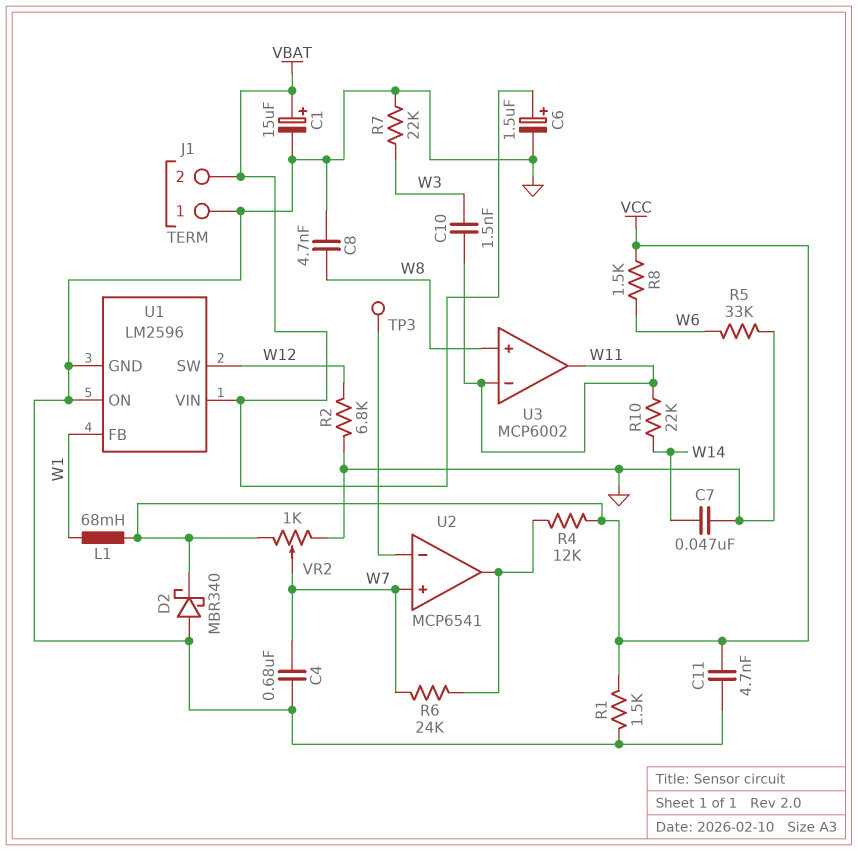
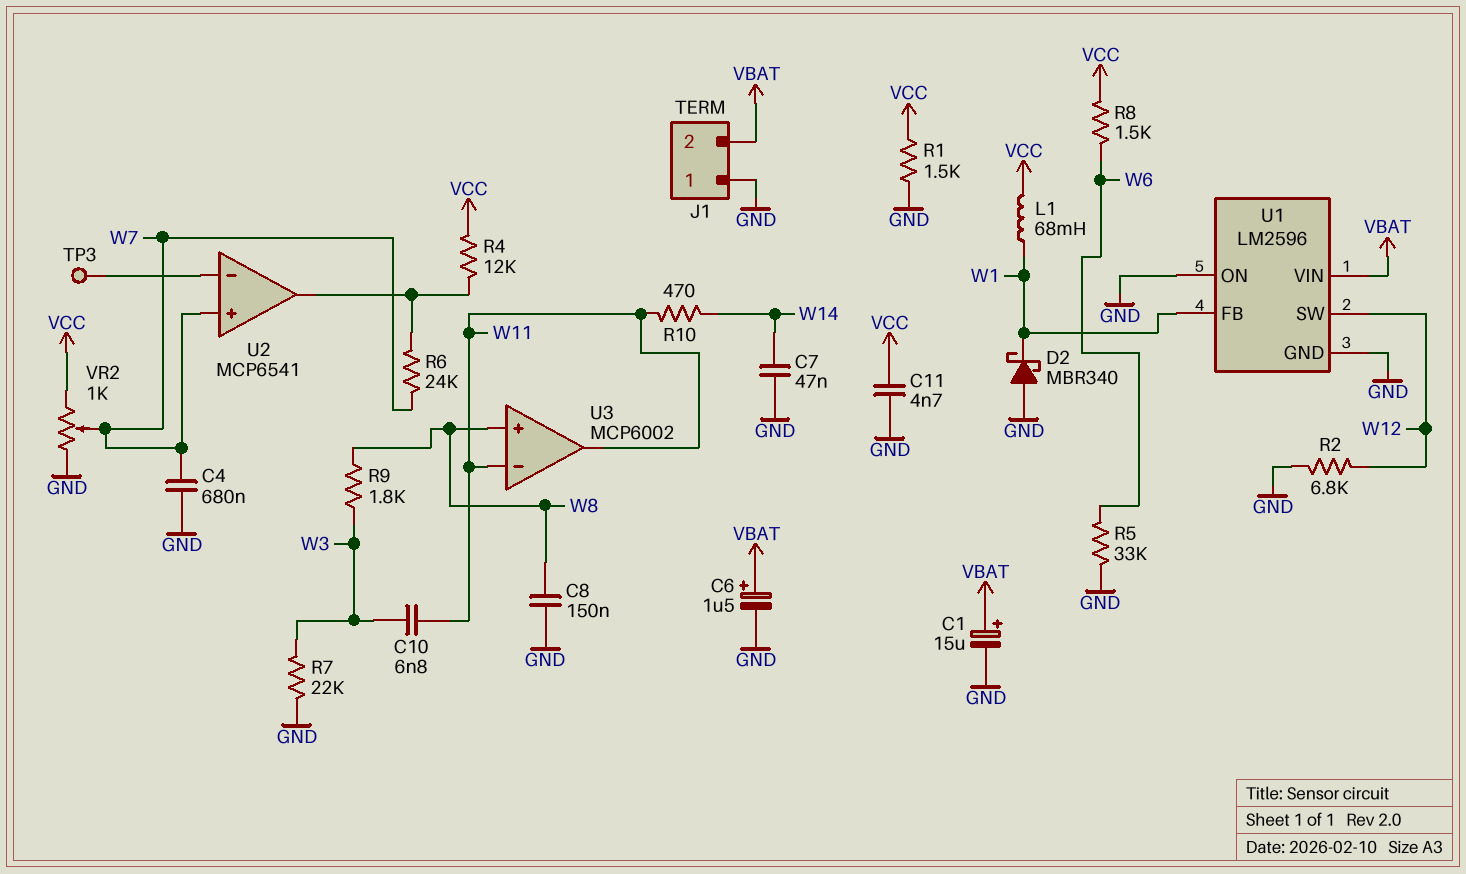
C8: 4.7nF (GND, W8) -> 150nF (GND, W8)
C10: 1.5nF (W3, W11) -> 6.8nF (W3, W11)
D2: schottky MBR340 (A GND, K VCC) -> schottky MBR340 (A GND, K W1)
R9: none -> 1.8k (W3, W8)
R10: 22k (W11, W14) -> 470 (W11, W14)

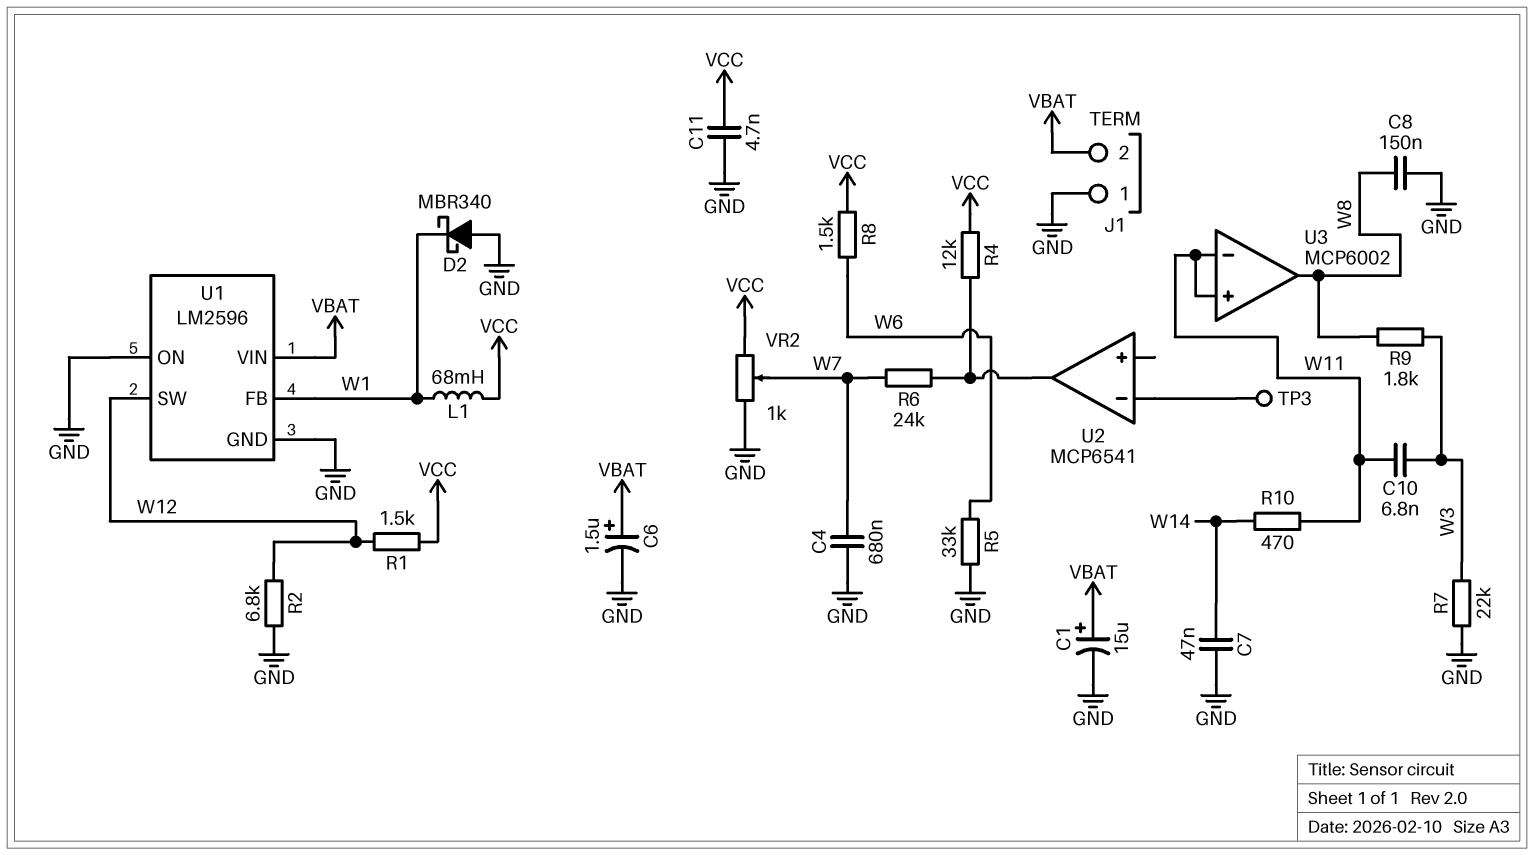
R1: 1.5k (GND, VCC) -> 1.5k (VCC, W12)
U2 pin in+: W7 -> none
U3 pin in+: W8 -> W11
U3 pin out: W11 -> W8

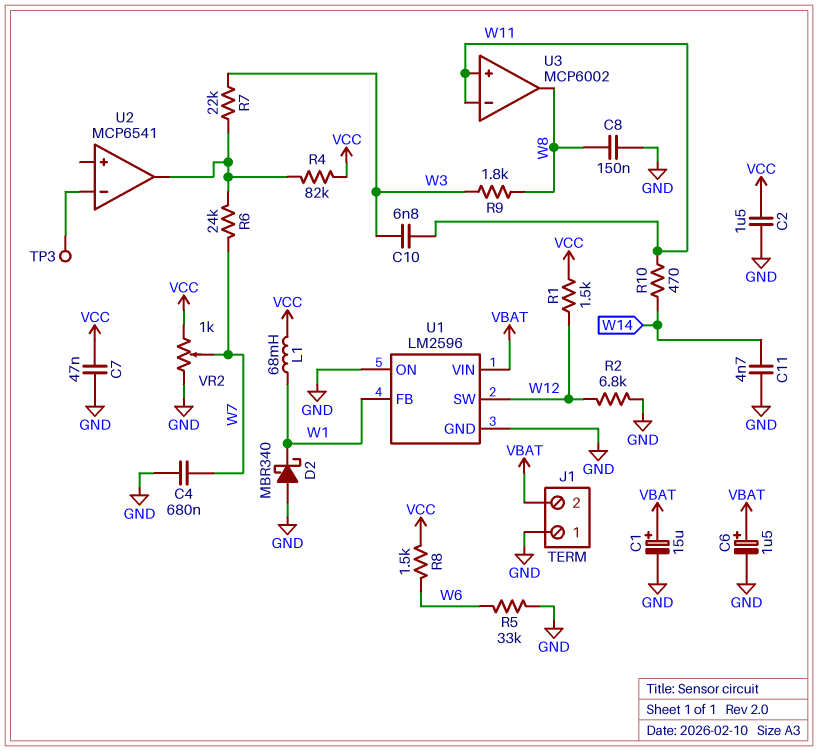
C2: none -> 1.5uF (GND, VCC)
C7: 47nF (GND, W14) -> 47nF (GND, VCC)
C11: 4.7nF (GND, VCC) -> 4.7nF (GND, W14)
R4: 12k (U2/out, VCC) -> 82k (U2/out, VCC)
R7: 22k (GND, W3) -> 22k (U2/out, W3)

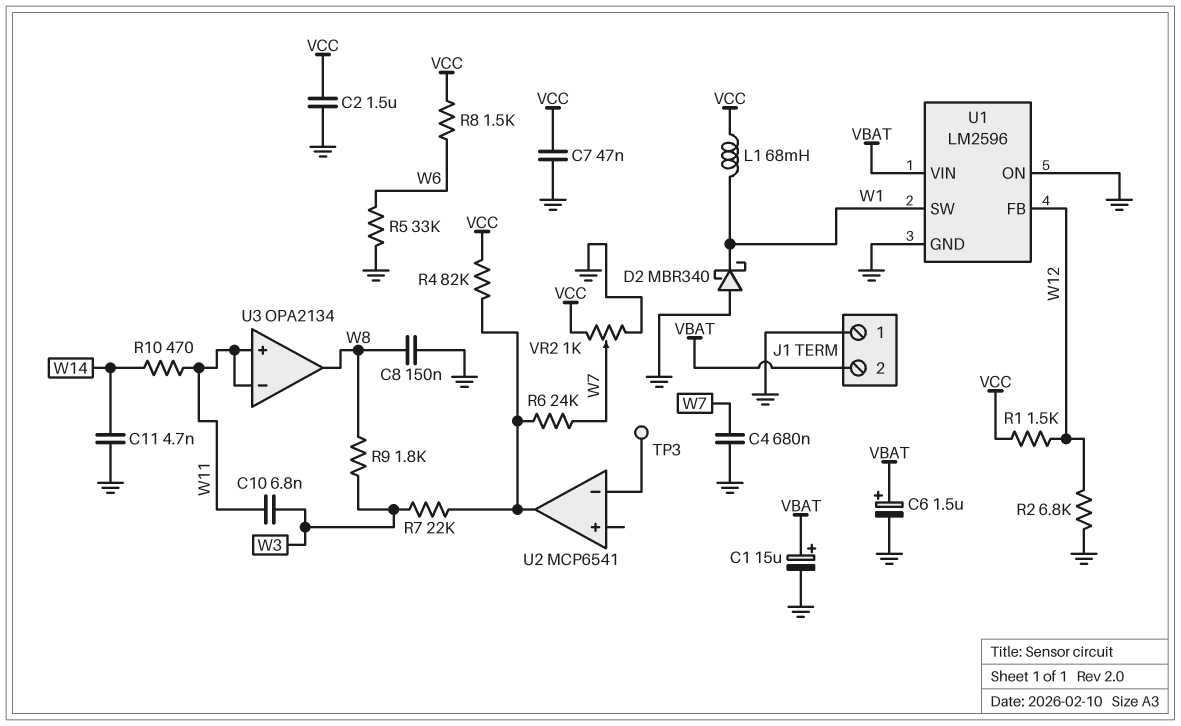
U1 pin FB: W1 -> W12
U1 pin SW: W12 -> W1
U3: MCP6002 -> OPA2134

